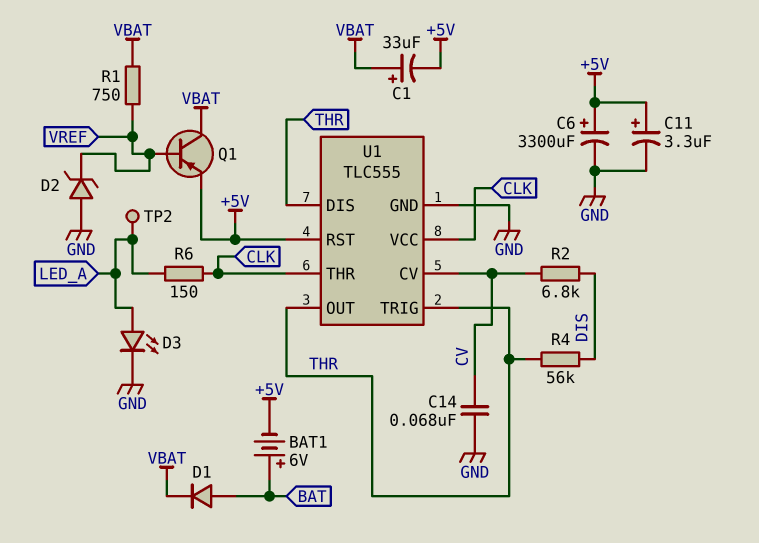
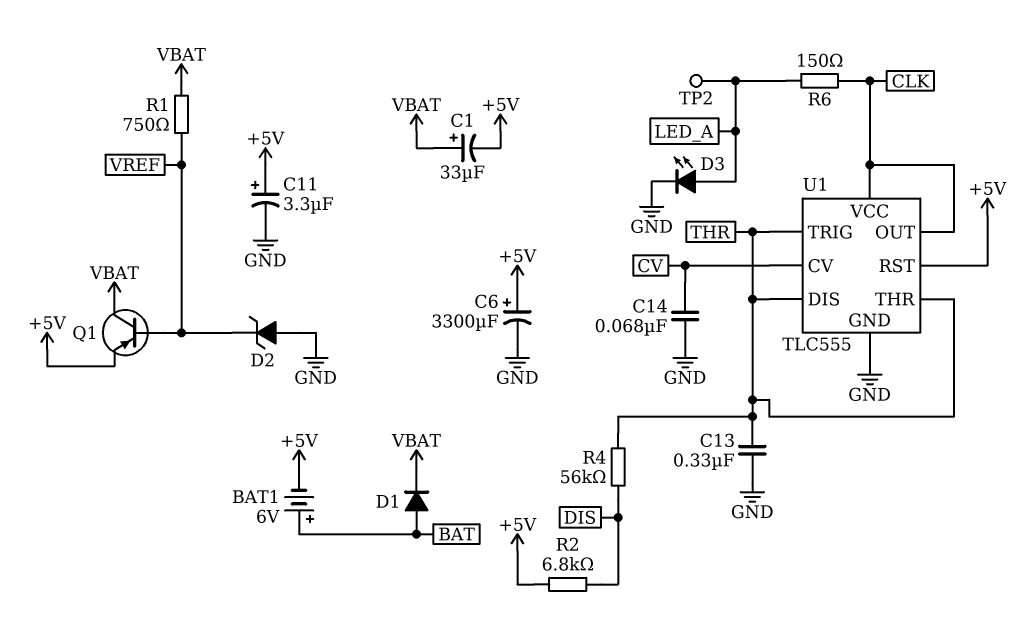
C13: none -> 330nF (GND, THR)
R2: 6.8k (CV, DIS) -> 6.8k (+5V, DIS)
U1 pin OUT: THR -> CLK
U1 pin THR: CLK -> THR

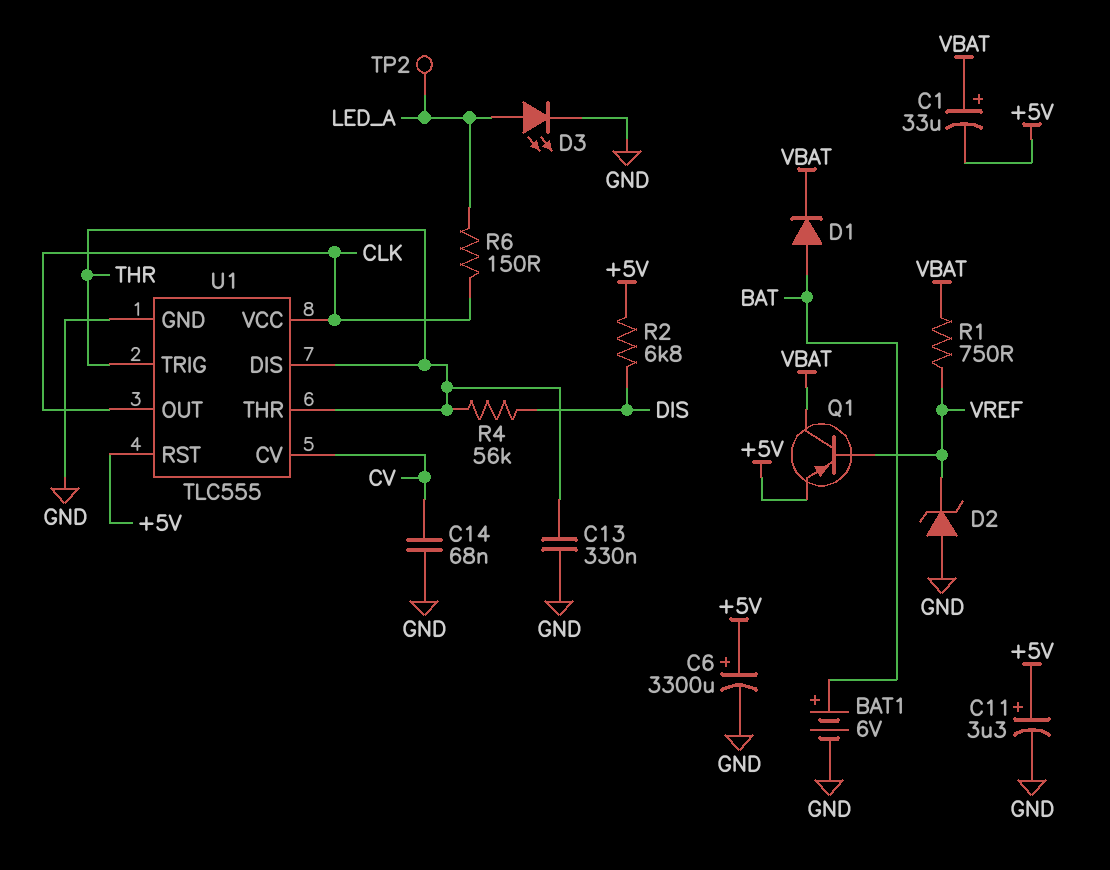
BAT1: 6V (plus BAT, minus +5V) -> 6V (plus BAT, minus GND)

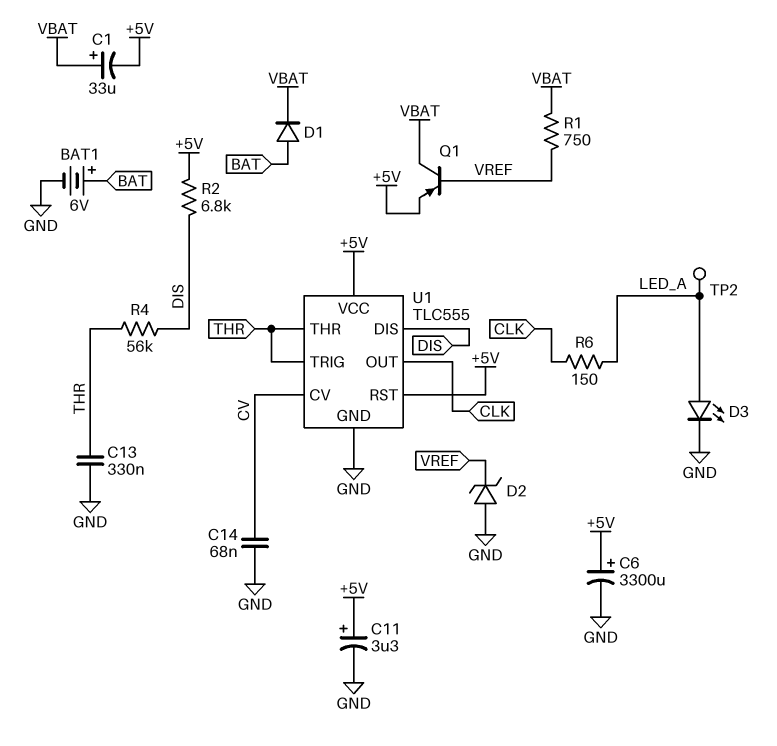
U1 pin DIS: THR -> DIS
U1 pin VCC: CLK -> +5V

